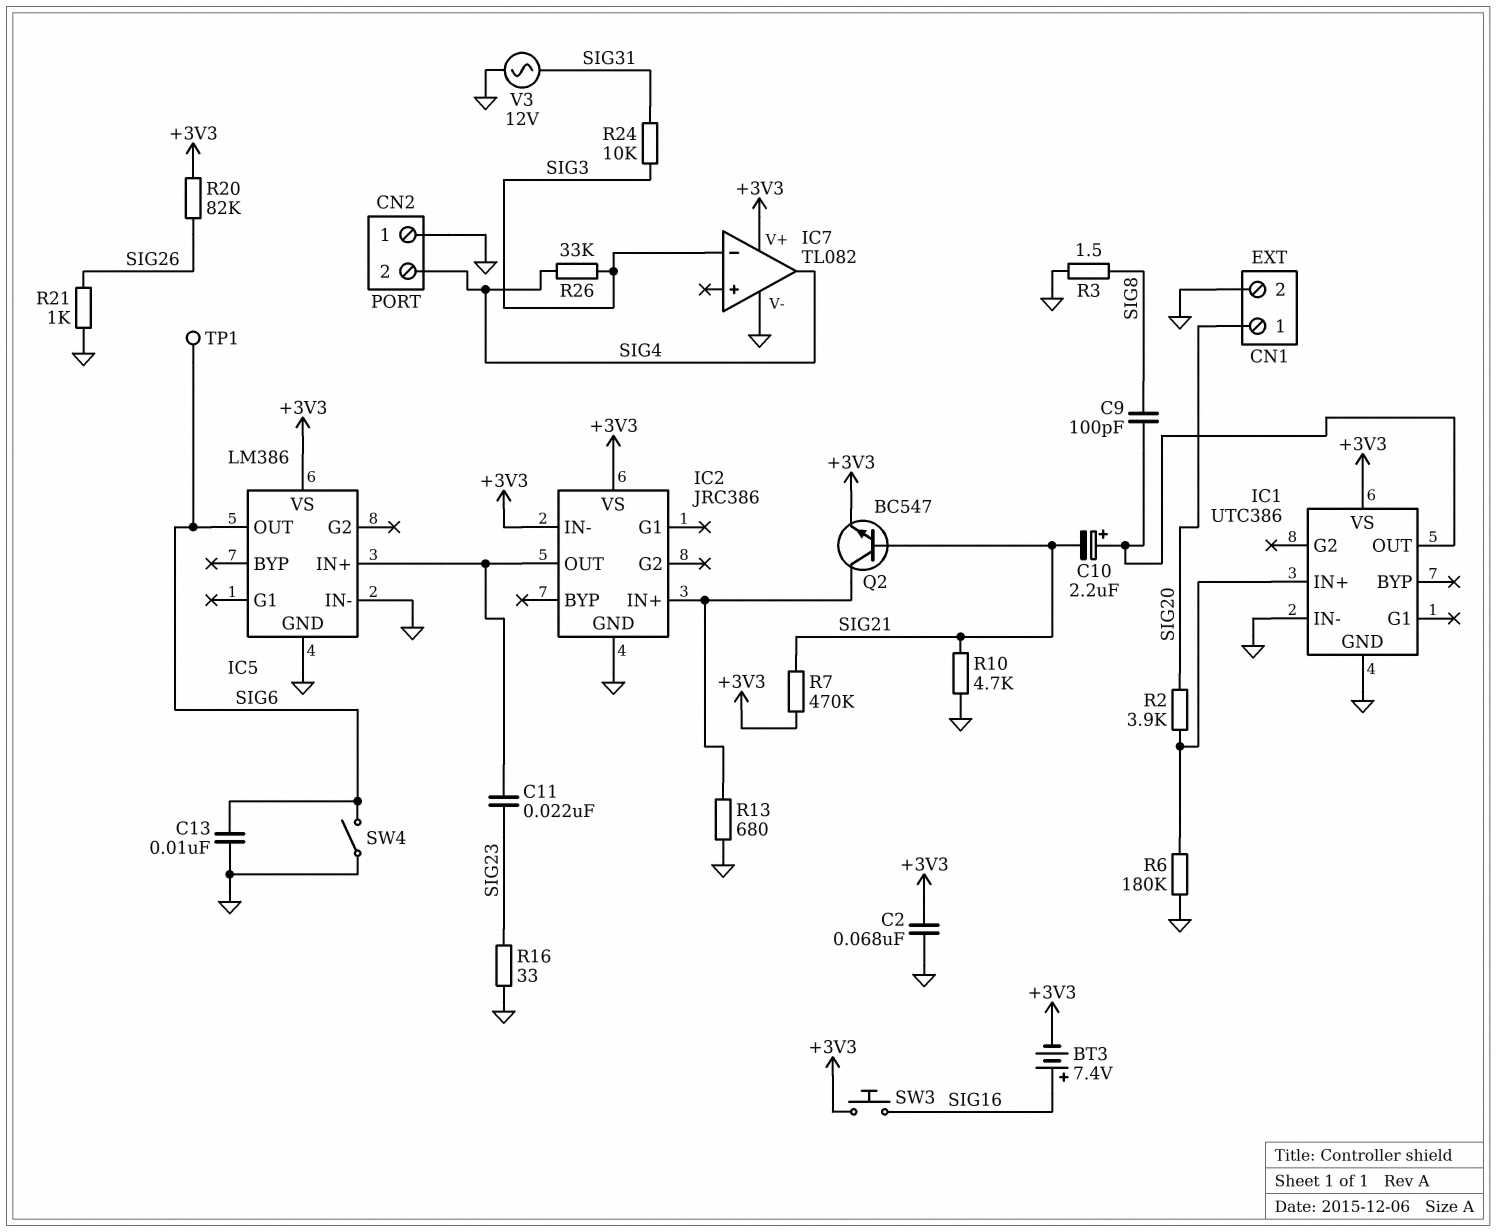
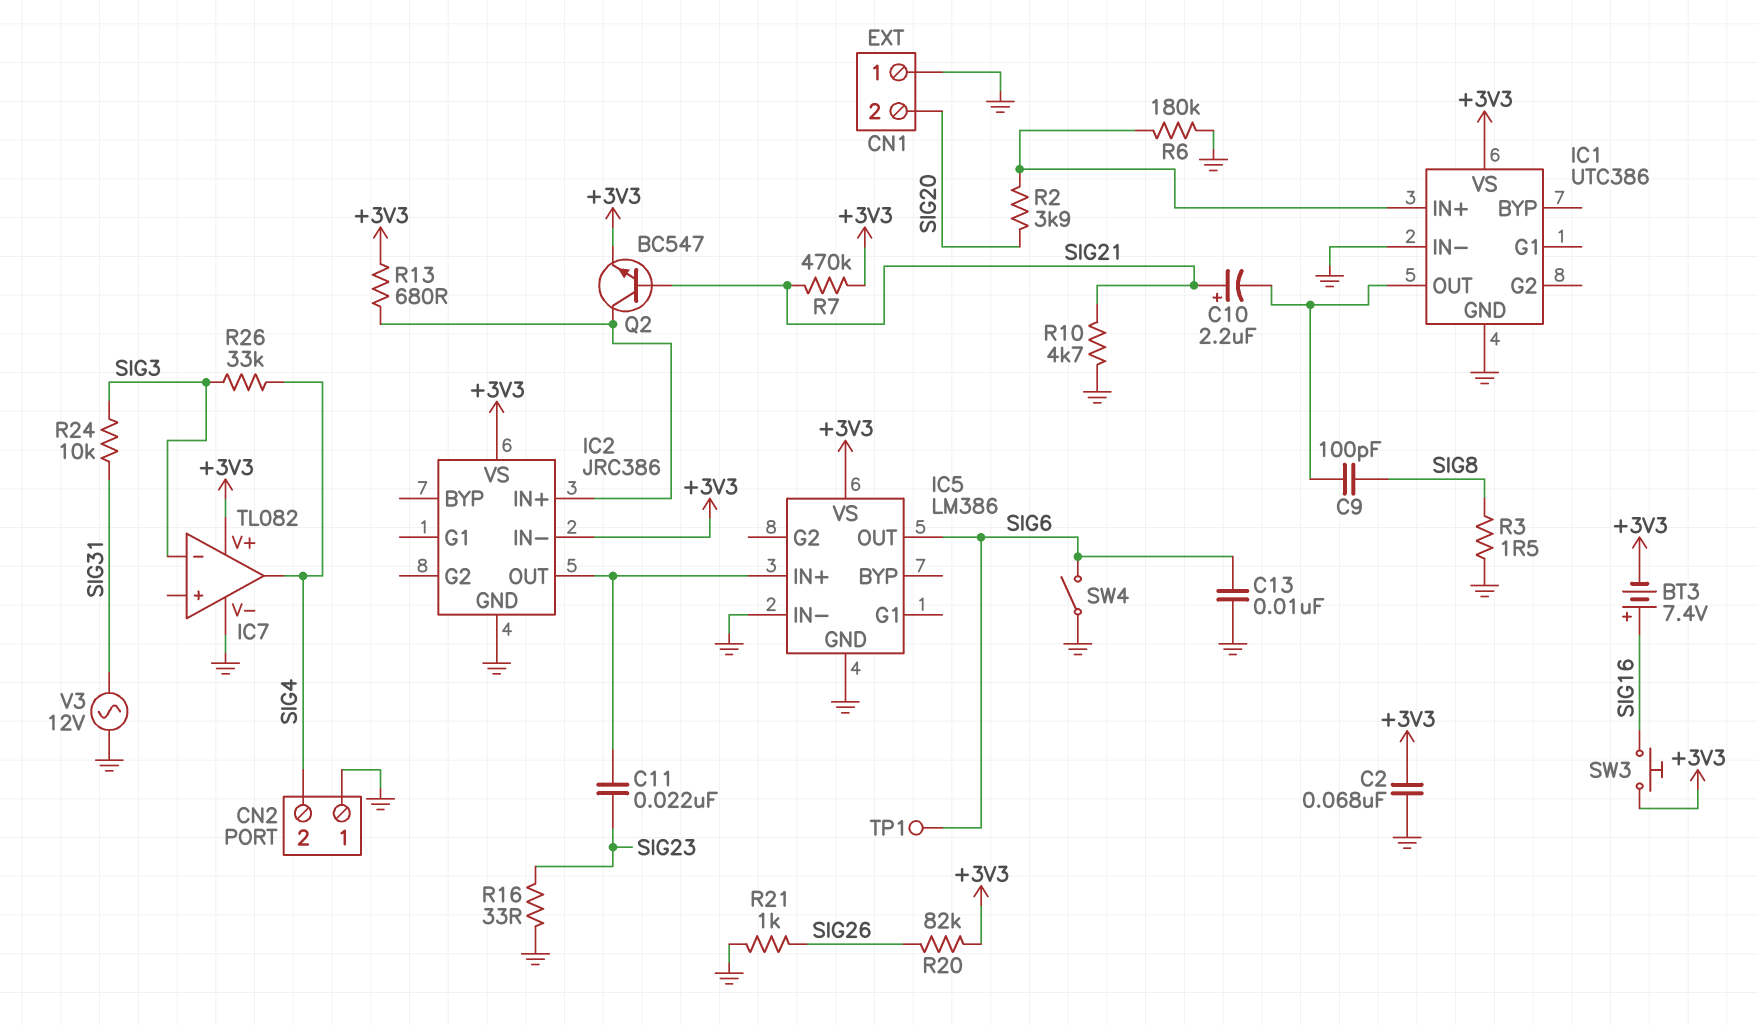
C10: 2.2uF (plus IC1/OUT, minus SIG21) -> 2.2uF (plus SIG21, minus IC1/OUT)
CN1 pin 1: SIG20 -> GND
CN1 pin 2: GND -> SIG20
R13: 680 (GND, IC2/IN+) -> 680 (+3V3, IC2/IN+)

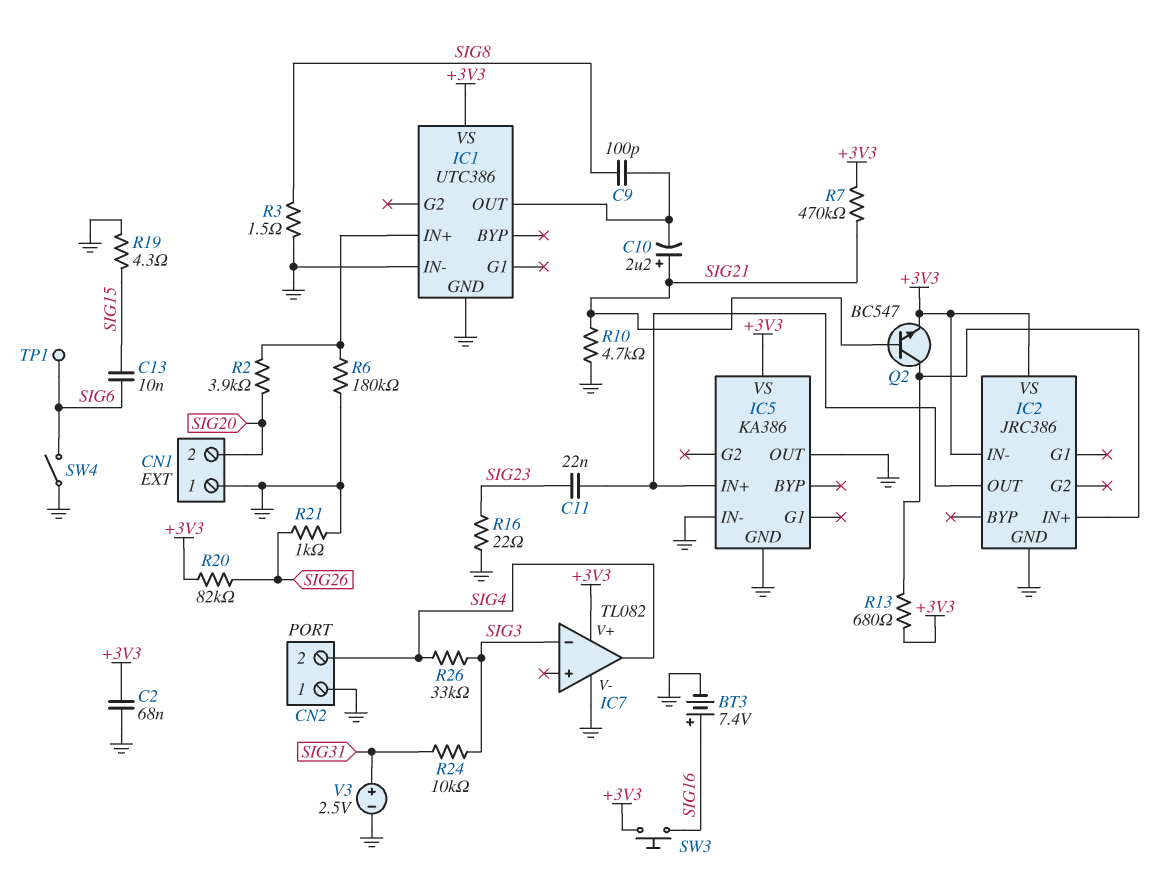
BT3: 7.4V (plus SIG16, minus +3V3) -> 7.4V (plus SIG16, minus GND)
C13: 10nF (GND, SIG6) -> 10nF (SIG6, SIG15)
IC5: LM386 -> KA386
IC5 pin OUT: SIG6 -> GND
R16: 33 (GND, SIG23) -> 22 (GND, SIG23)
R19: none -> 4.3 (GND, SIG15)
V3: AC 12V (GND, SIG31) -> 2.5V (plus SIG31, minus GND)

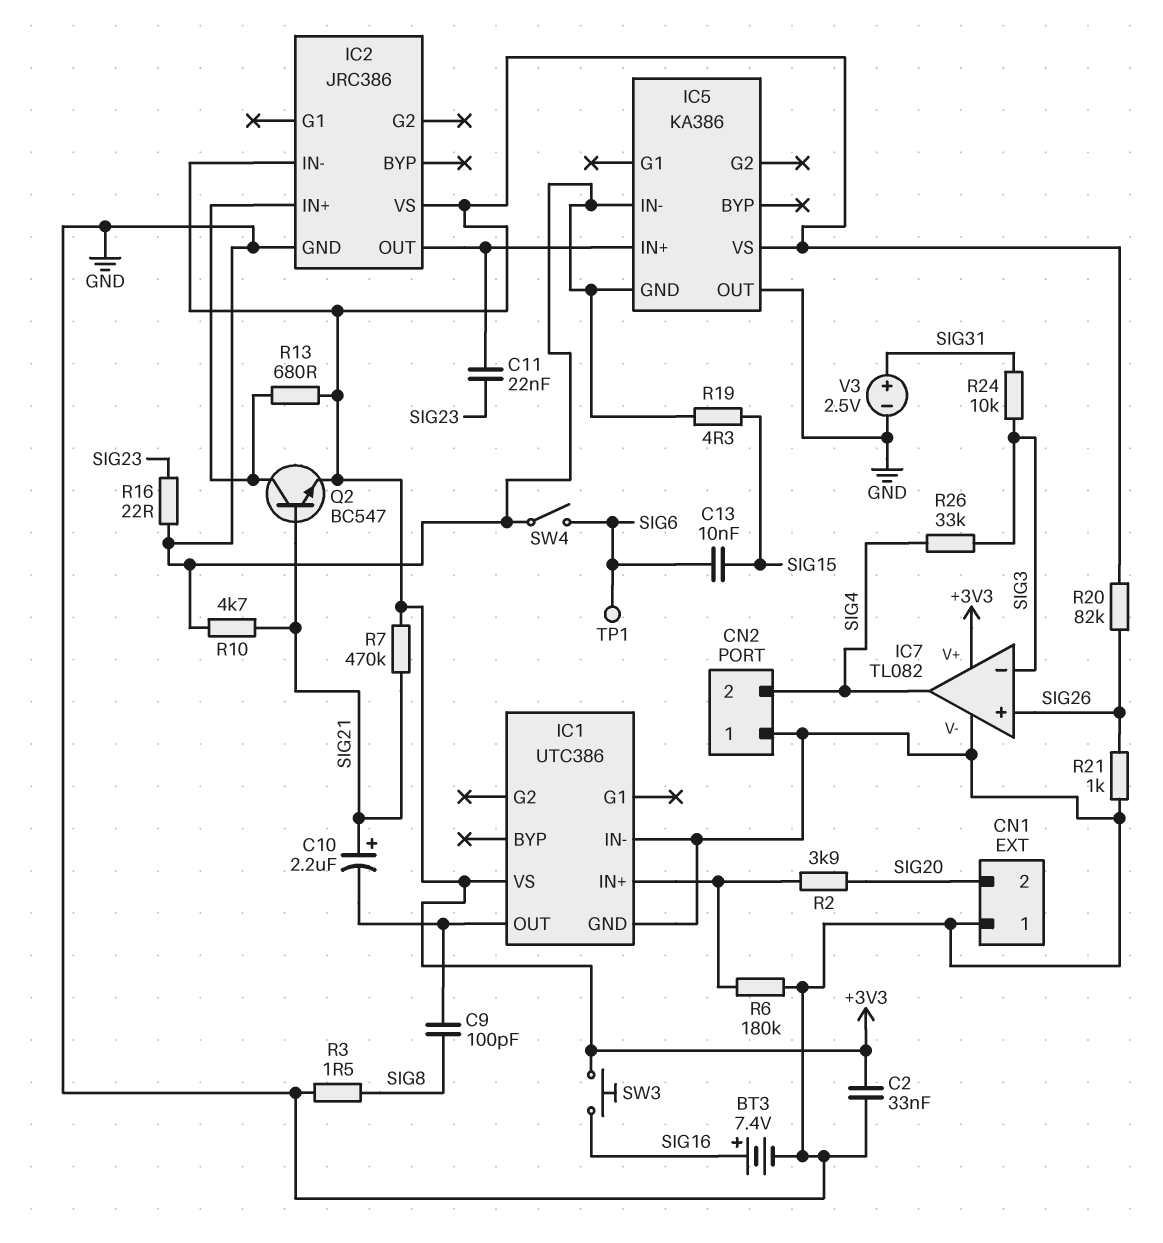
C2: 68nF (+3V3, GND) -> 33nF (+3V3, GND)
IC7 pin in+: none -> SIG26

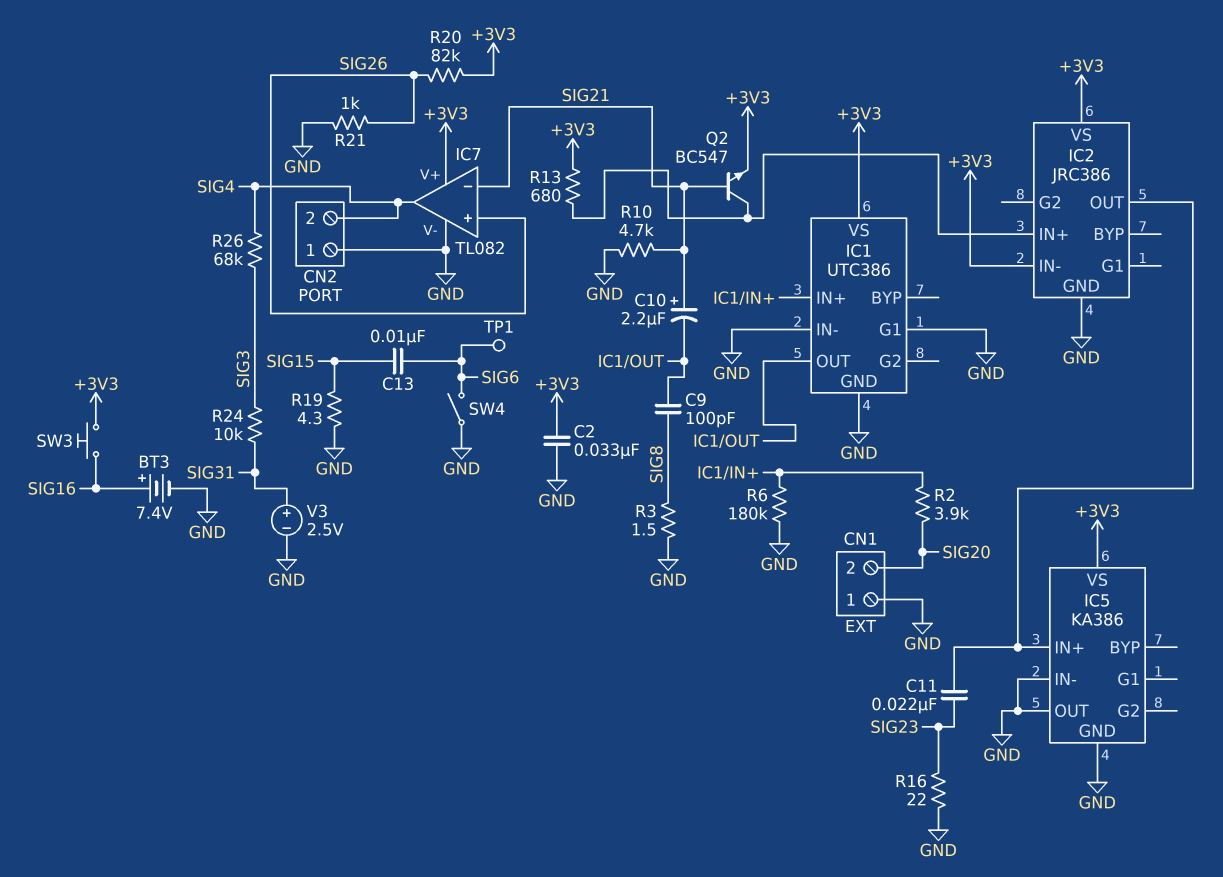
IC1 pin G1: none -> GND
IC7 pin in-: SIG3 -> SIG21
R7: 470k (+3V3, SIG21) -> none
R26: 33k (SIG3, SIG4) -> 68k (SIG3, SIG4)

